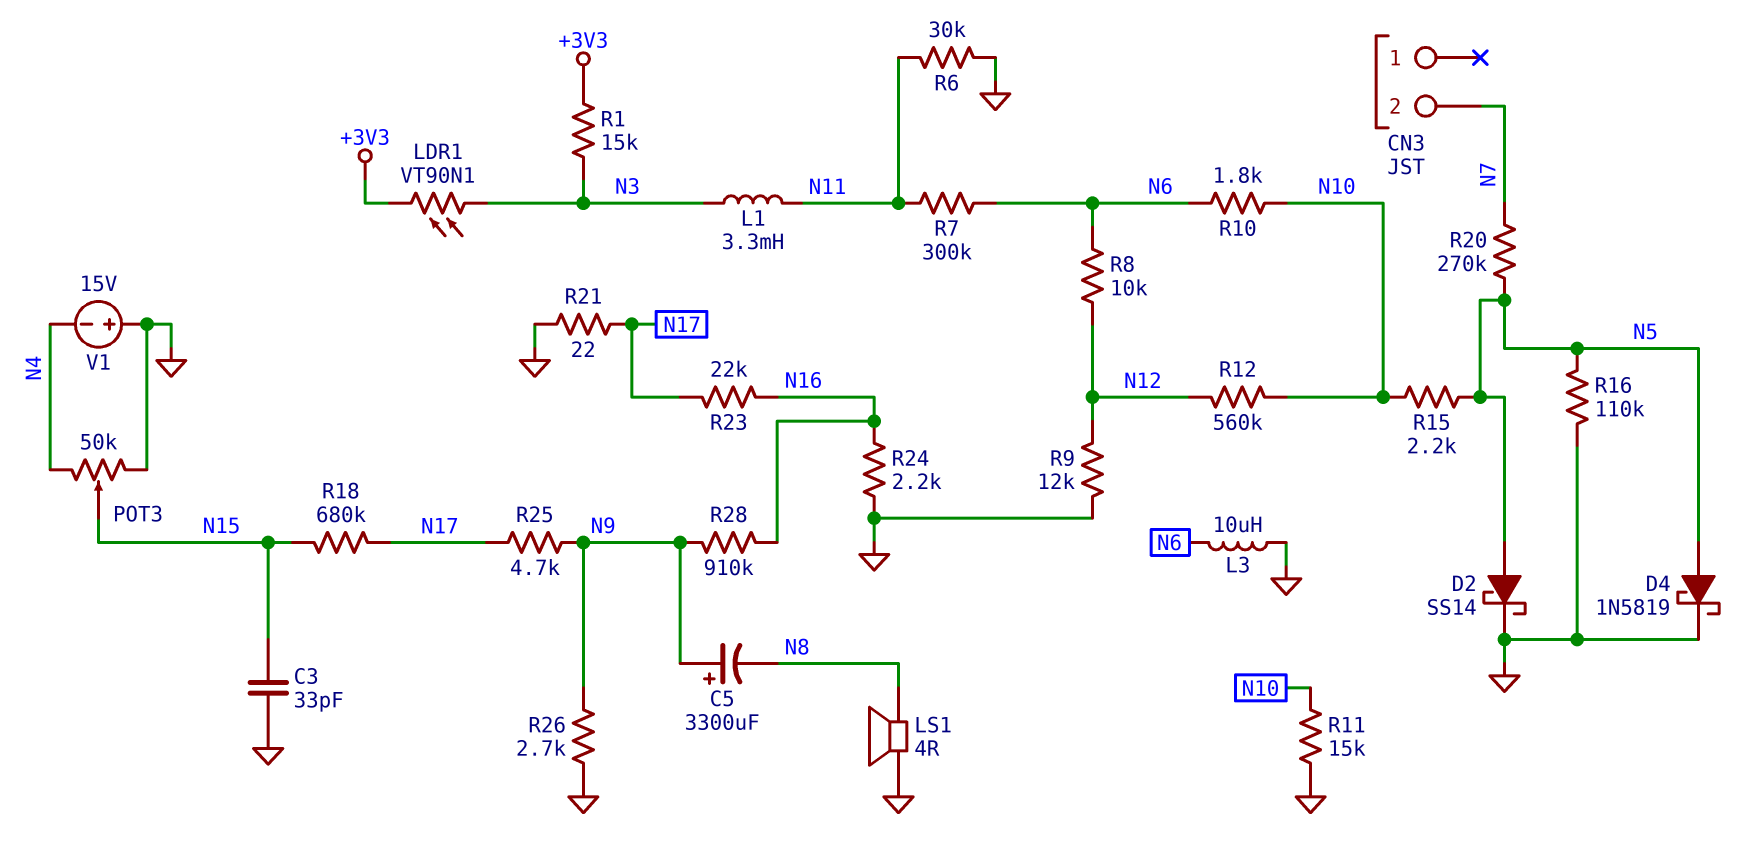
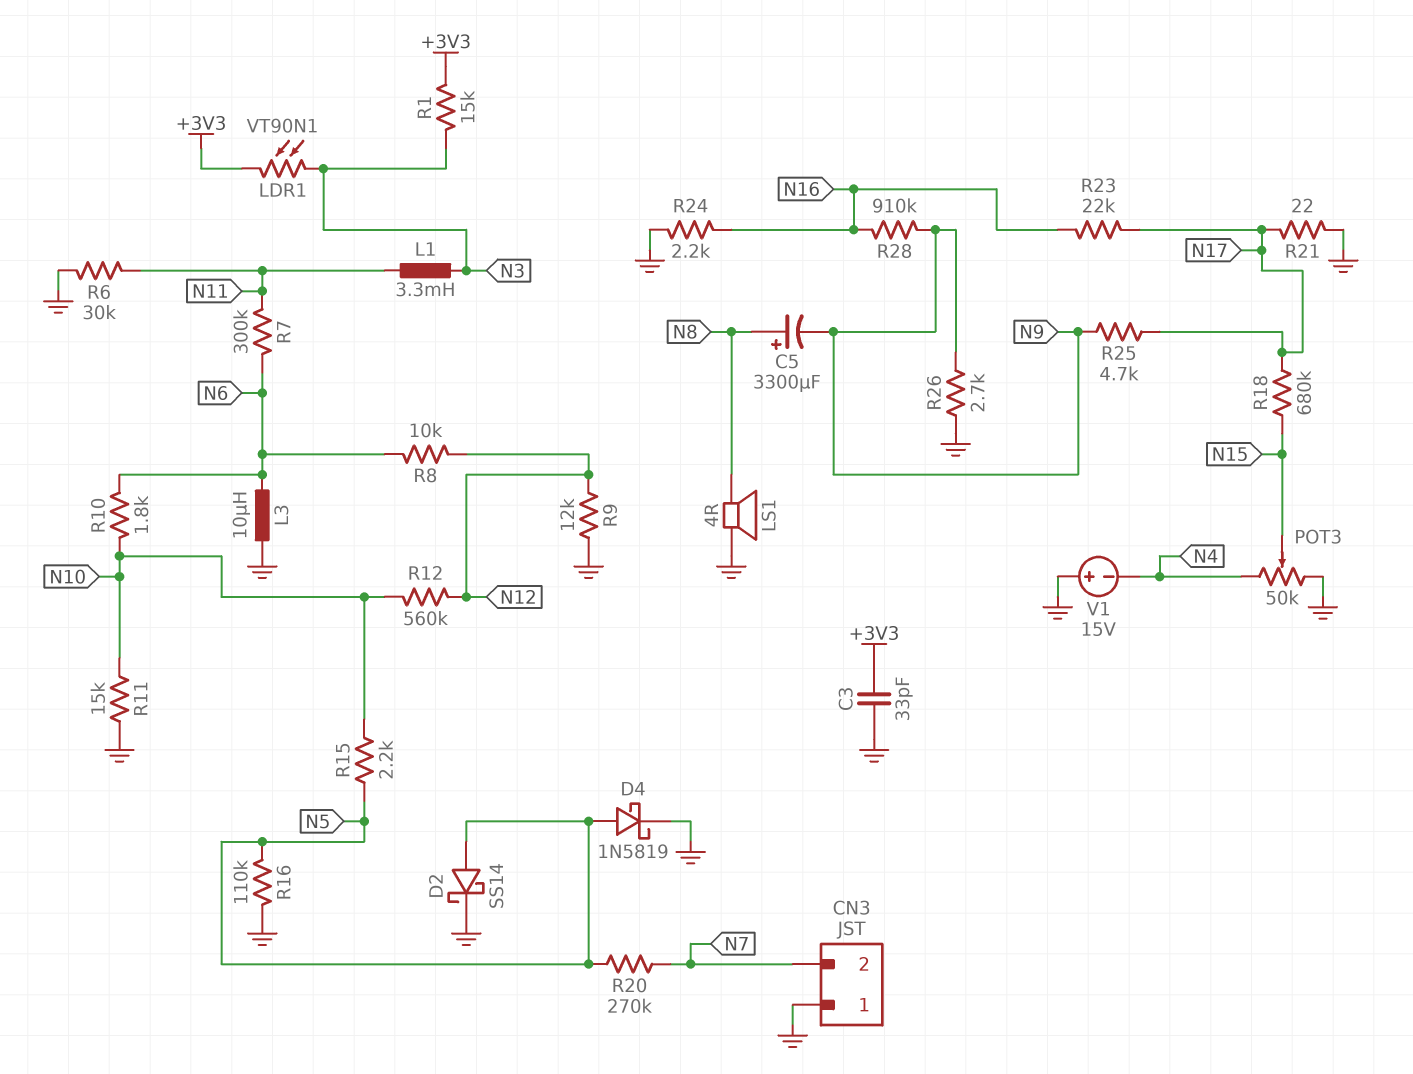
C3: 33pF (GND, N15) -> 33pF (+3V3, GND)
C5: 3300uF (plus N9, minus N8) -> 3300uF (plus N8, minus N9)
CN3 pin 1: none -> GND

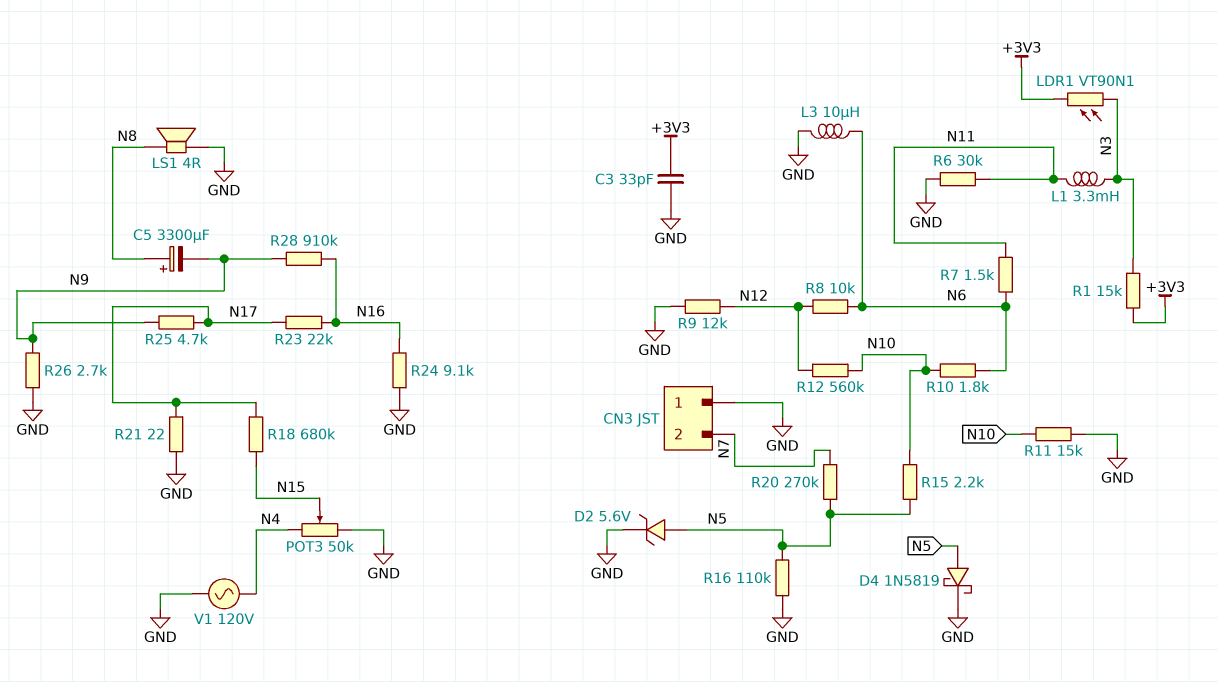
D2: schottky SS14 (A N5, K GND) -> zener 5.6V (A N5, K GND)
R7: 300k (N6, N11) -> 1.5k (N6, N11)
R24: 2.2k (GND, N16) -> 9.1k (GND, N16)
V1: 15V (plus GND, minus N4) -> AC 120V (GND, N4)

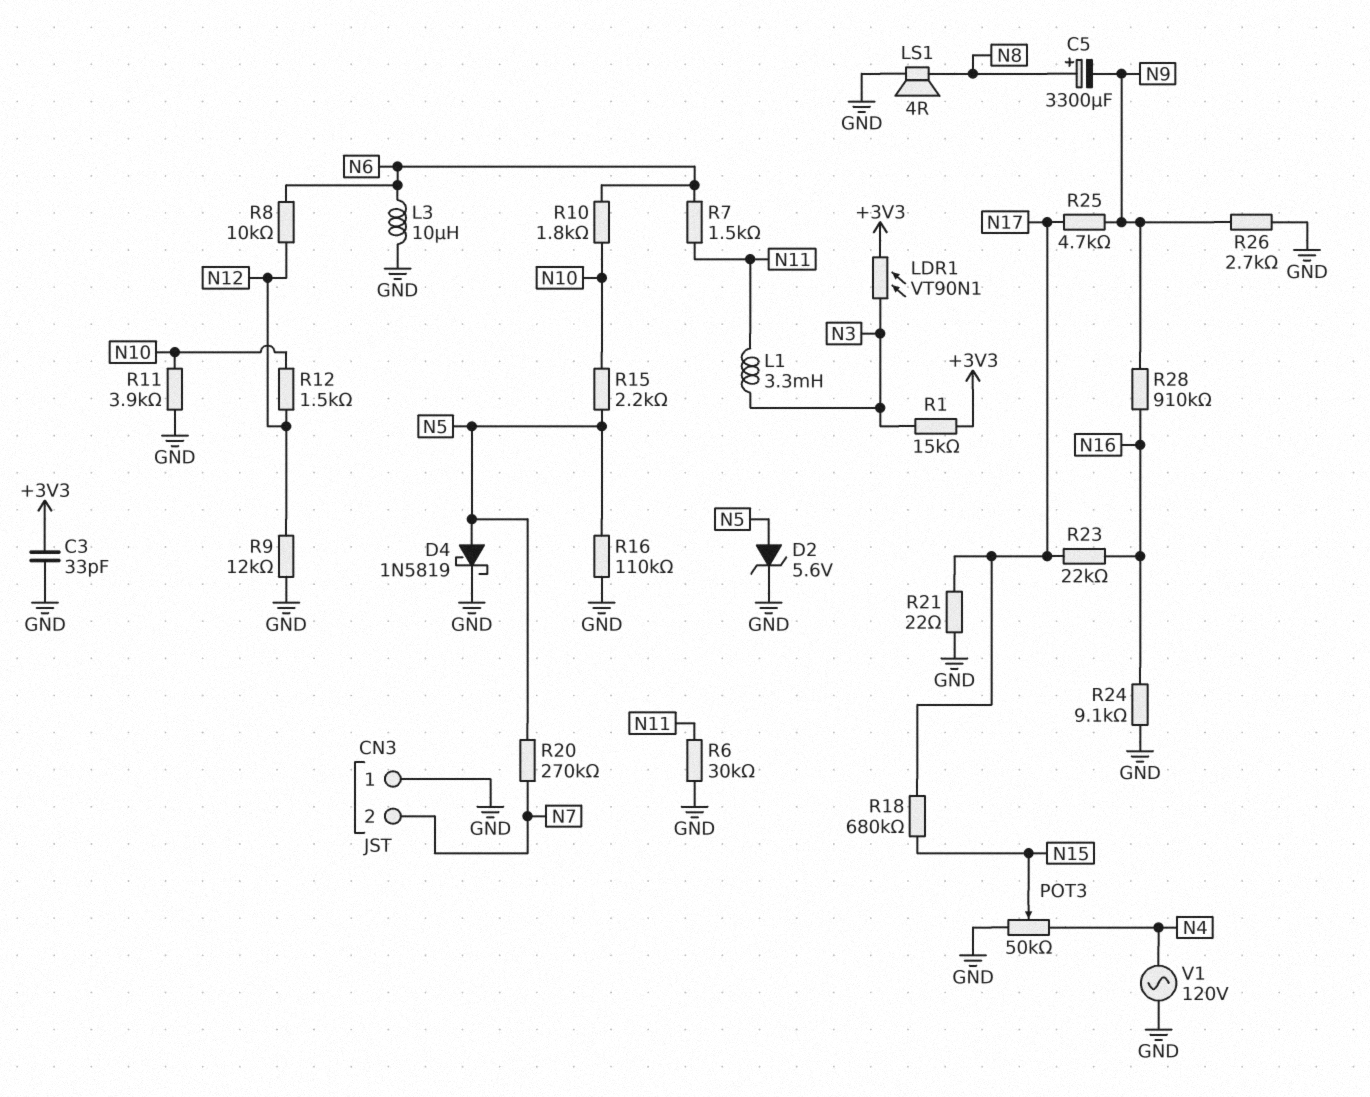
R11: 15k (GND, N10) -> 3.9k (GND, N10)
R12: 560k (N10, N12) -> 1.5k (N10, N12)

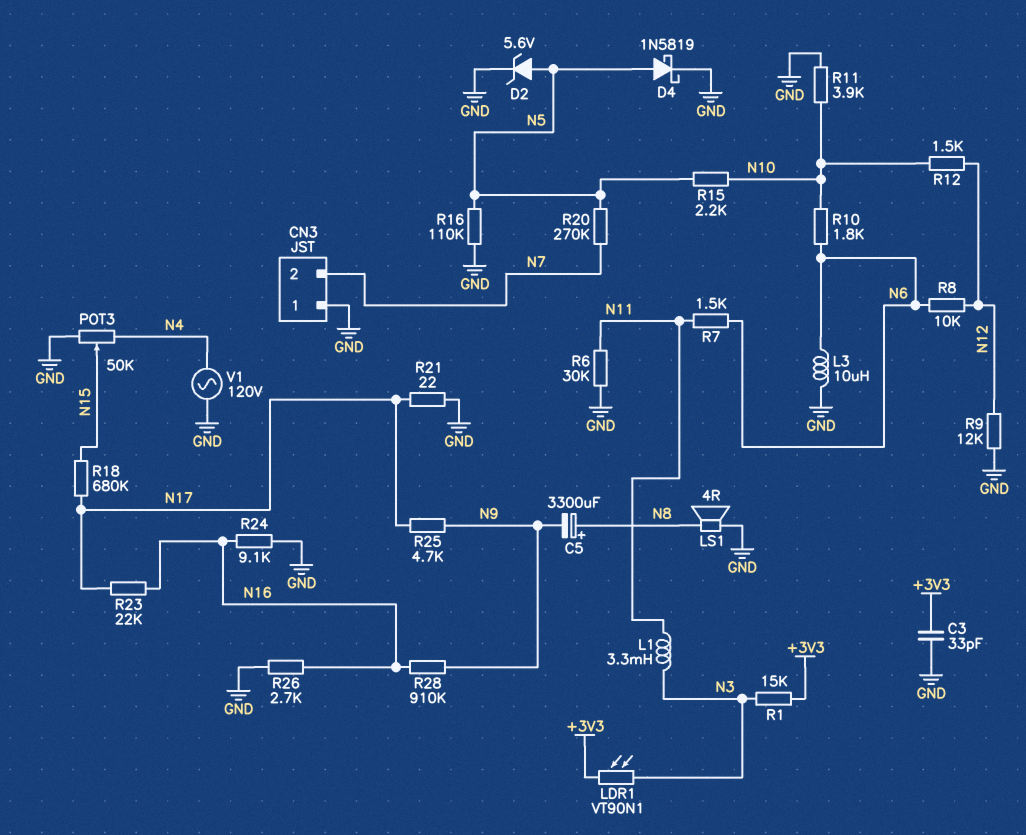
R26: 2.7k (GND, N9) -> 2.7k (GND, N16)

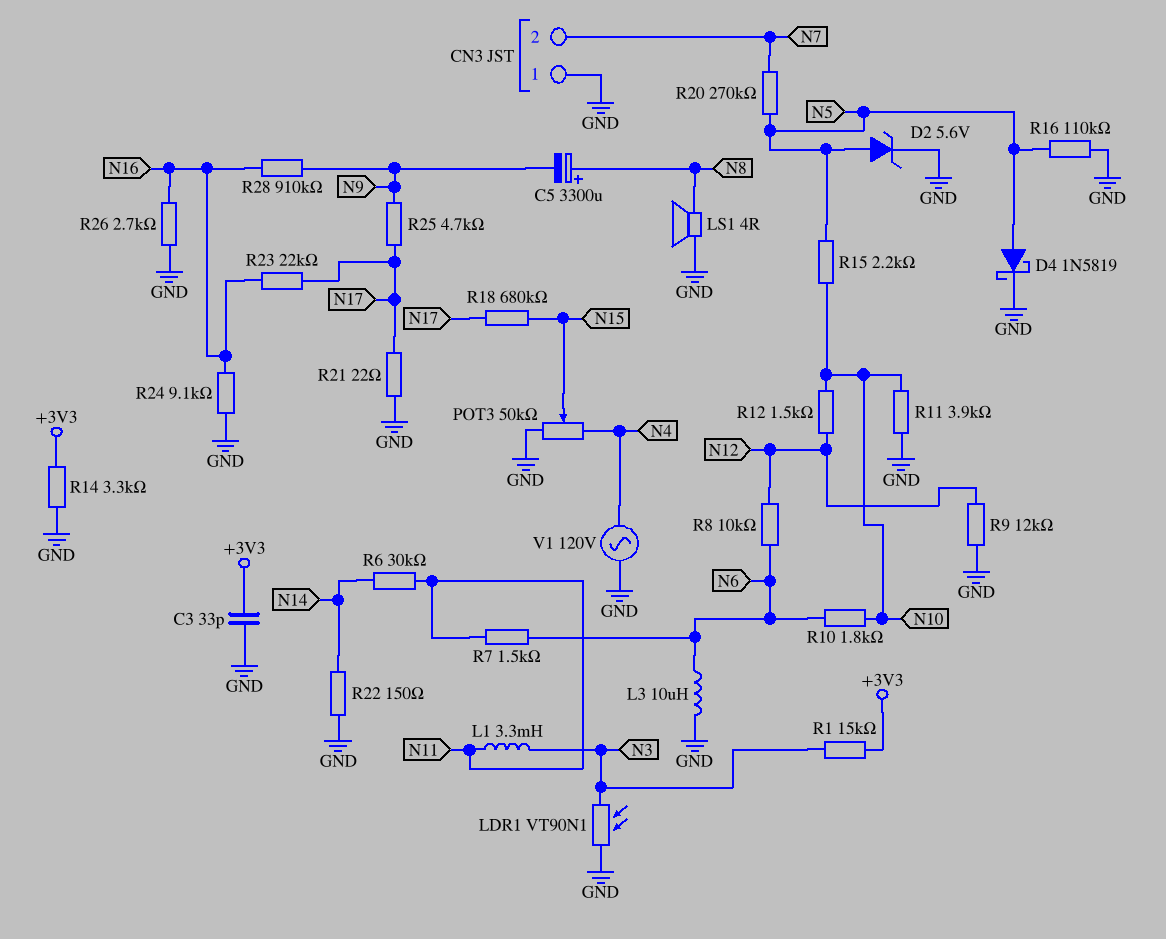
LDR1: VT90N1 (+3V3, N3) -> VT90N1 (GND, N3)
R6: 30k (GND, N11) -> 30k (N11, N14)
R14: none -> 3.3k (+3V3, GND)
R22: none -> 150 (GND, N14)

